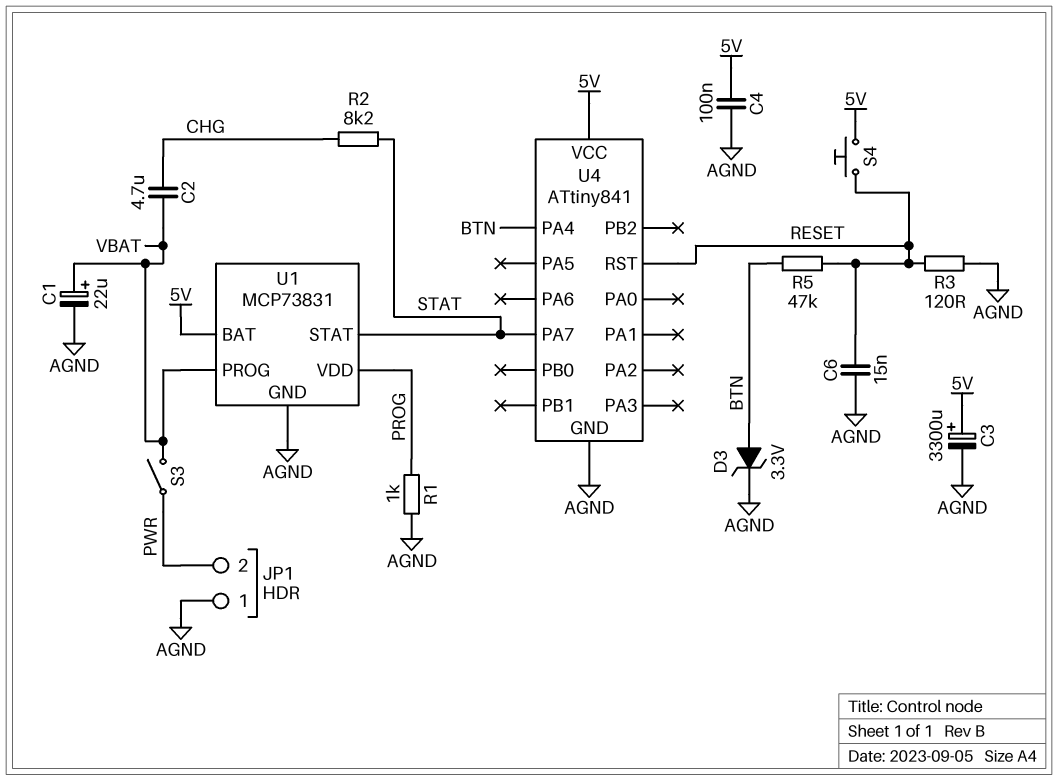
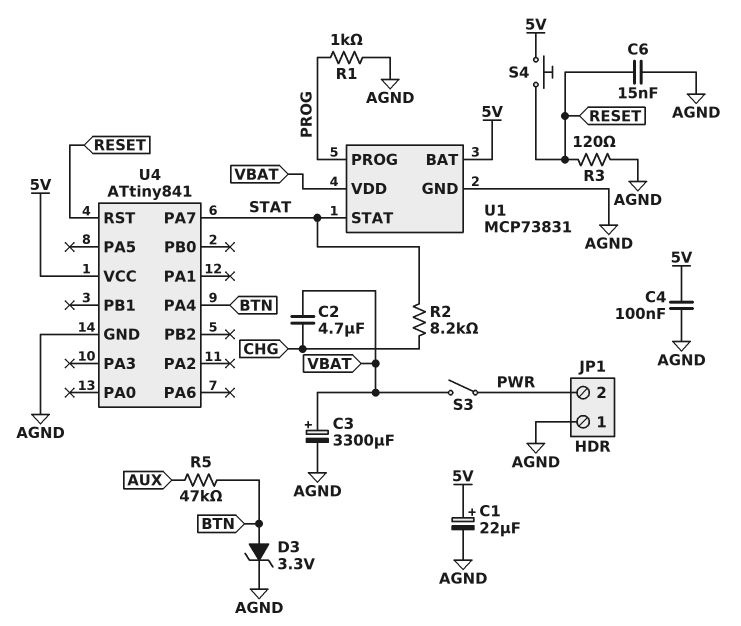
C1: 22uF (plus VBAT, minus AGND) -> 22uF (plus 5V, minus AGND)
C3: 3300uF (plus 5V, minus AGND) -> 3300uF (plus VBAT, minus AGND)
R5: 47k (BTN, RESET) -> 47k (AUX, BTN)
U1 pin PROG: VBAT -> PROG
U1 pin VDD: PROG -> VBAT

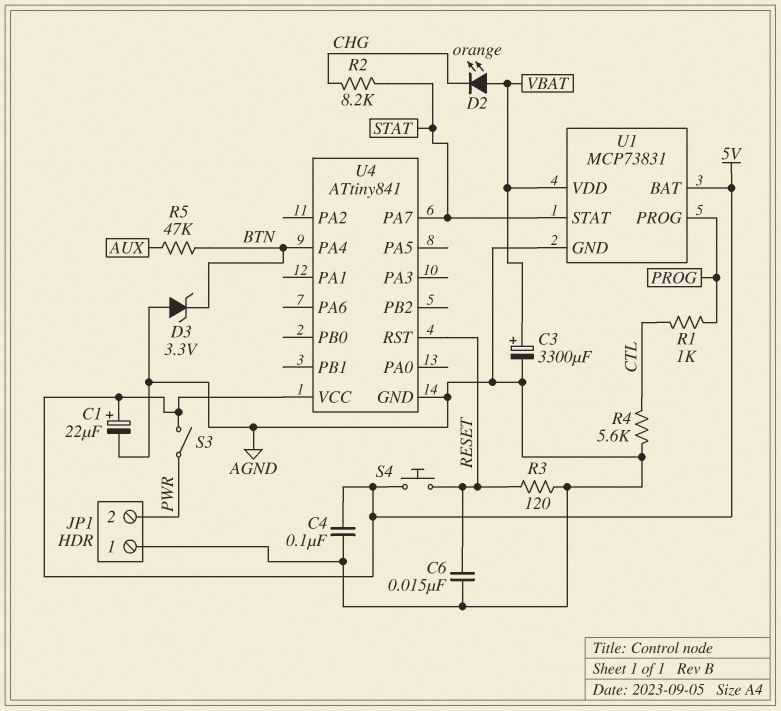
C2: 4.7uF (CHG, VBAT) -> none
D2: none -> LED orange (A VBAT, K CHG)
D3: zener 3.3V (A BTN, K AGND) -> zener 3.3V (A AGND, K BTN)
R1: 1k (AGND, PROG) -> 1k (CTL, PROG)
R4: none -> 5.6k (AGND, CTL)
S3: switch (PWR, VBAT) -> switch (5V, PWR)

